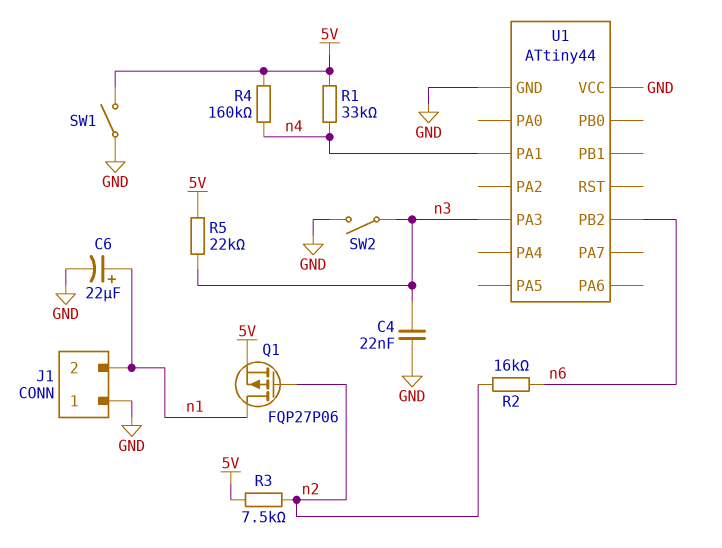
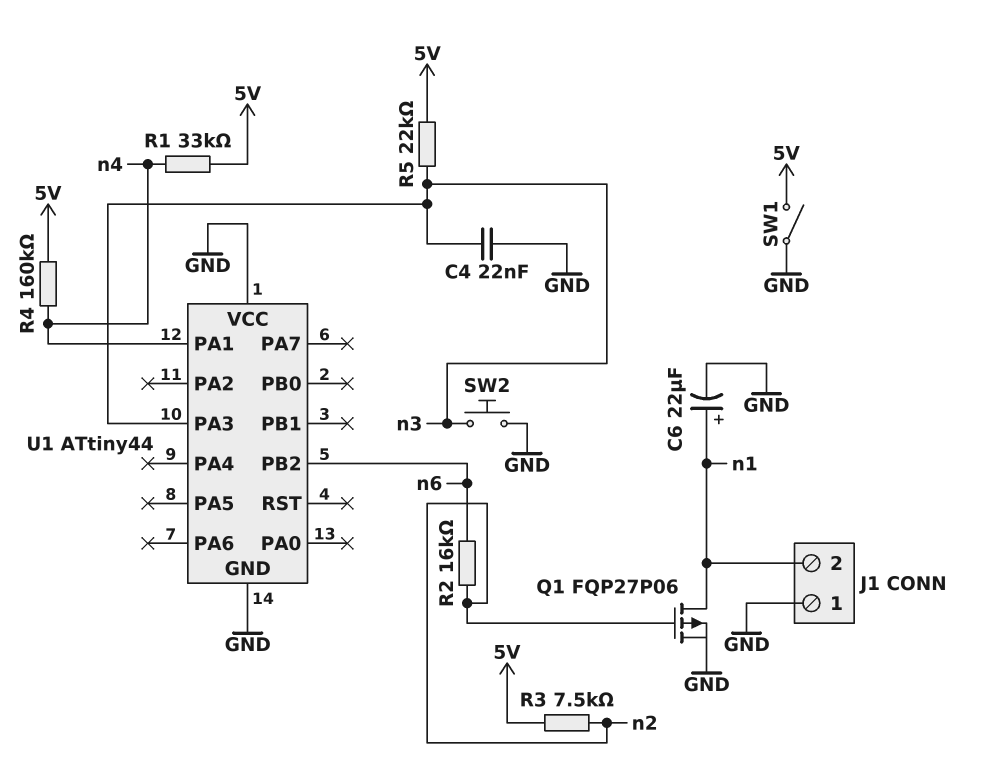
Q1: PMOS FQP27P06 (G n2, D n1, S 5V) -> PMOS FQP27P06 (G n2, D n1, S GND)
SW2: switch (GND, n3) -> button (GND, n3)

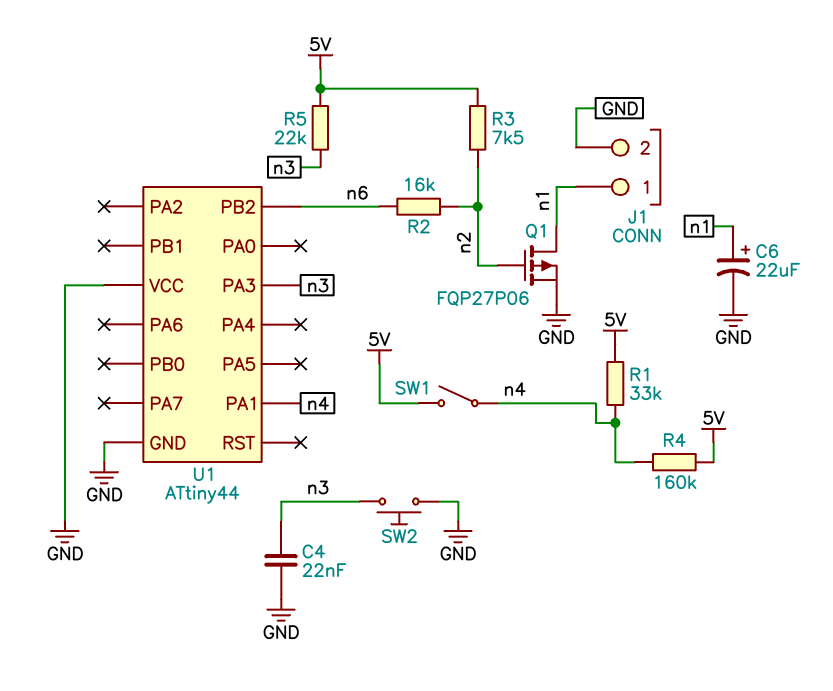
J1 pin 1: GND -> n1
J1 pin 2: n1 -> GND
SW1: switch (5V, GND) -> switch (5V, n4)

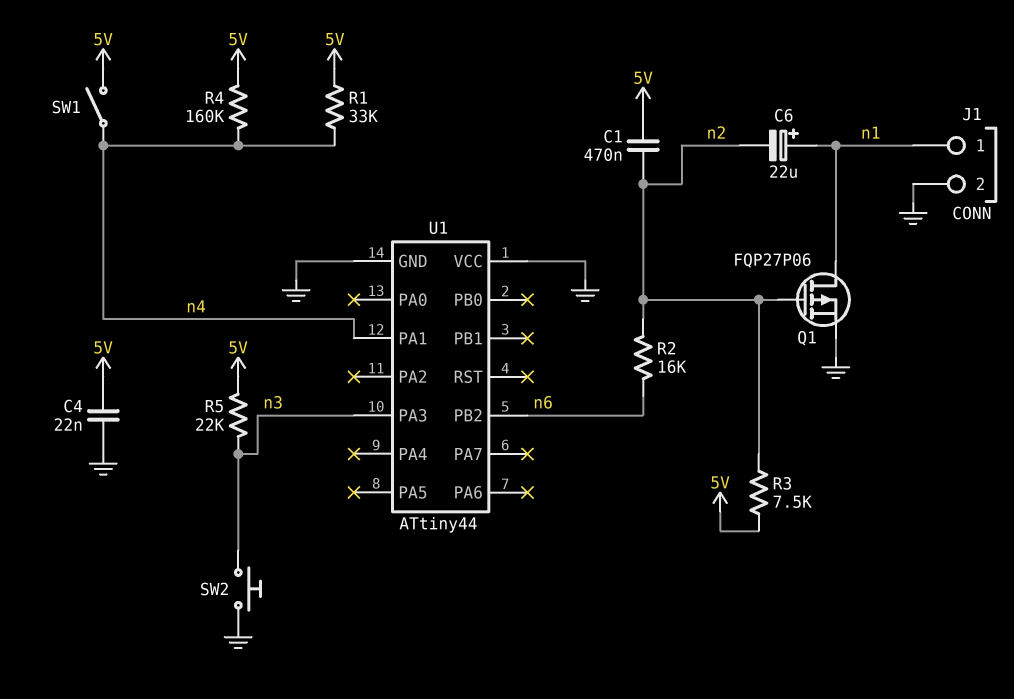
C1: none -> 470nF (5V, n2)
C4: 22nF (GND, n3) -> 22nF (5V, GND)
C6: 22uF (plus n1, minus GND) -> 22uF (plus n1, minus n2)

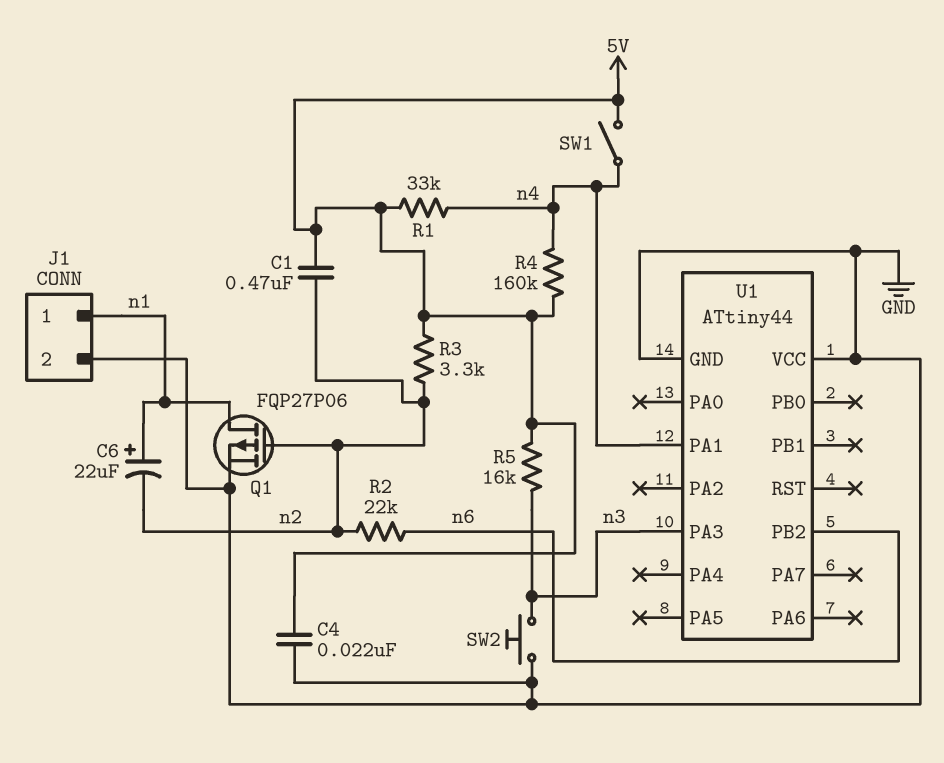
R2: 16k (n2, n6) -> 22k (n2, n6)
R3: 7.5k (5V, n2) -> 3.3k (5V, n2)
R5: 22k (5V, n3) -> 16k (5V, n3)

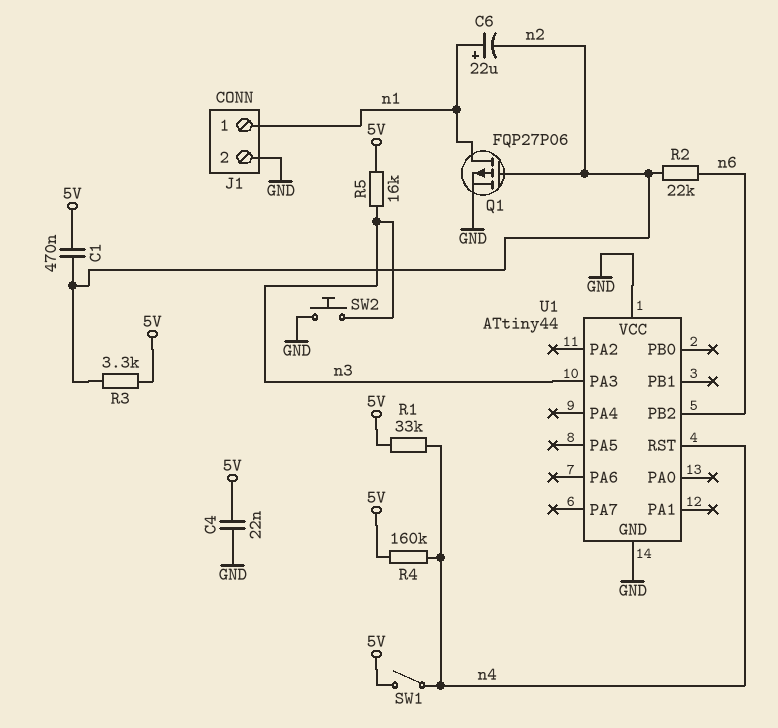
U1 pin PA1: n4 -> none
U1 pin RST: none -> n4

